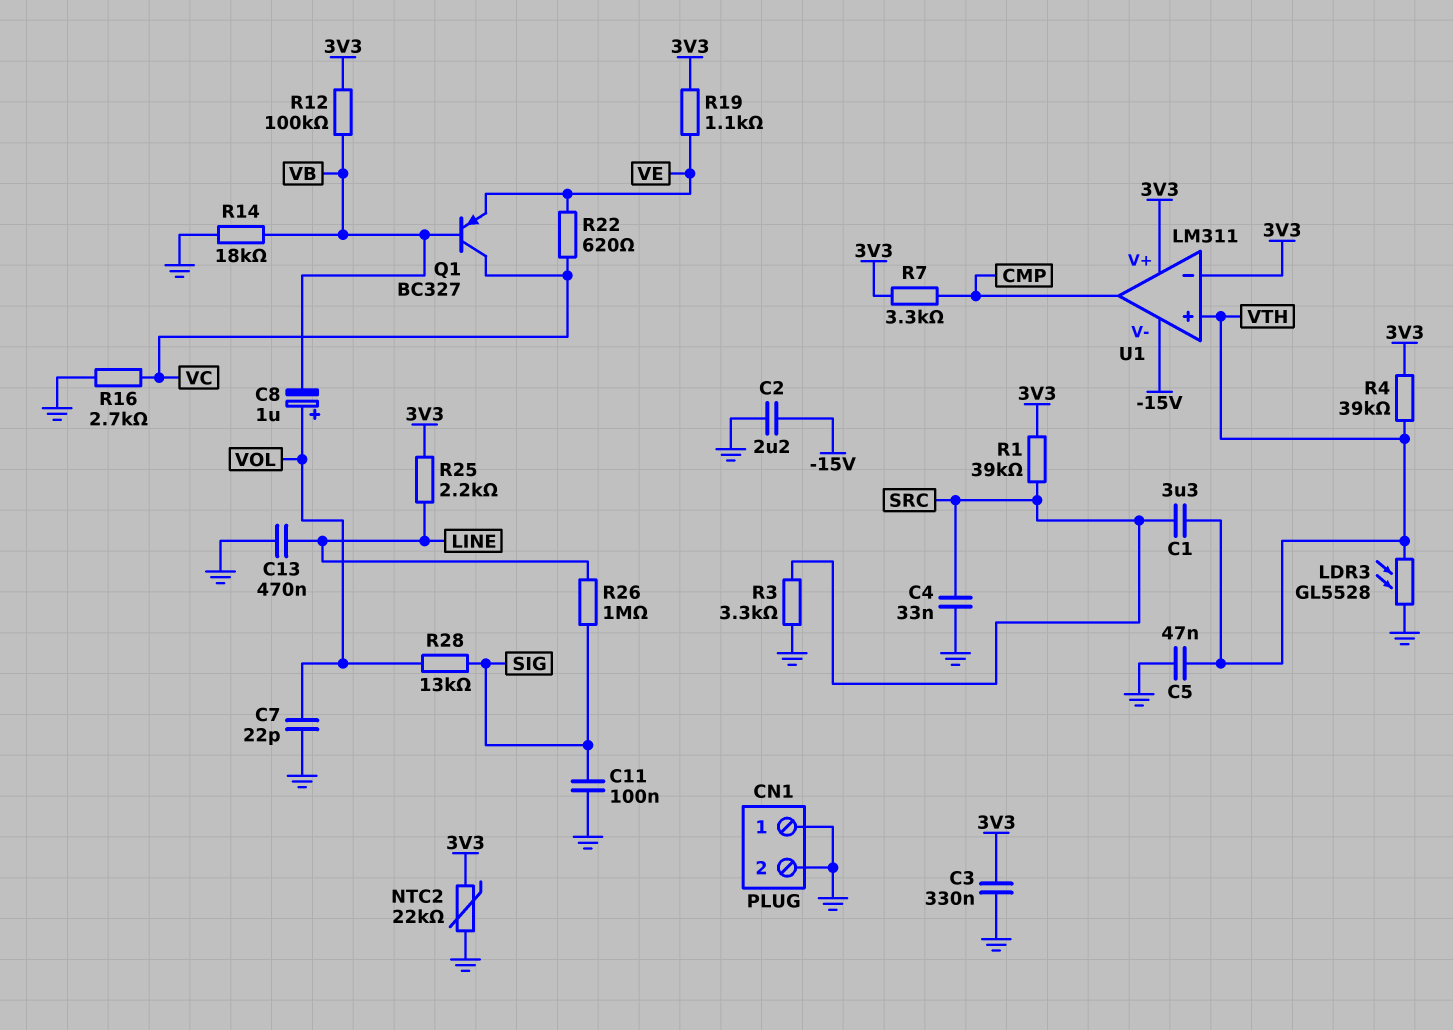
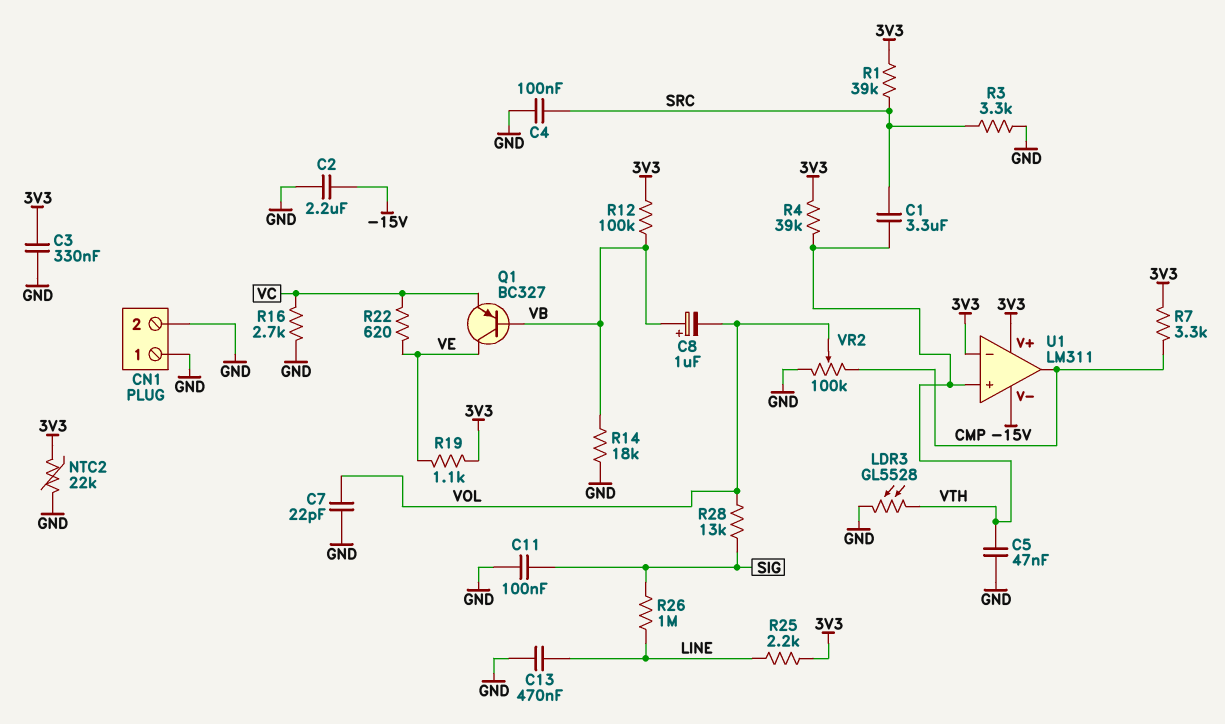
C4: 33nF (GND, SRC) -> 100nF (GND, SRC)
C8: 1uF (plus VOL, minus VB) -> 1uF (plus VB, minus VOL)
Q1: PNP BC327 (B VB, C VC, E VE) -> PNP BC327 (B VB, C VE, E VC)
VR2: none -> 100k (CMP, GND, wiper VOL)

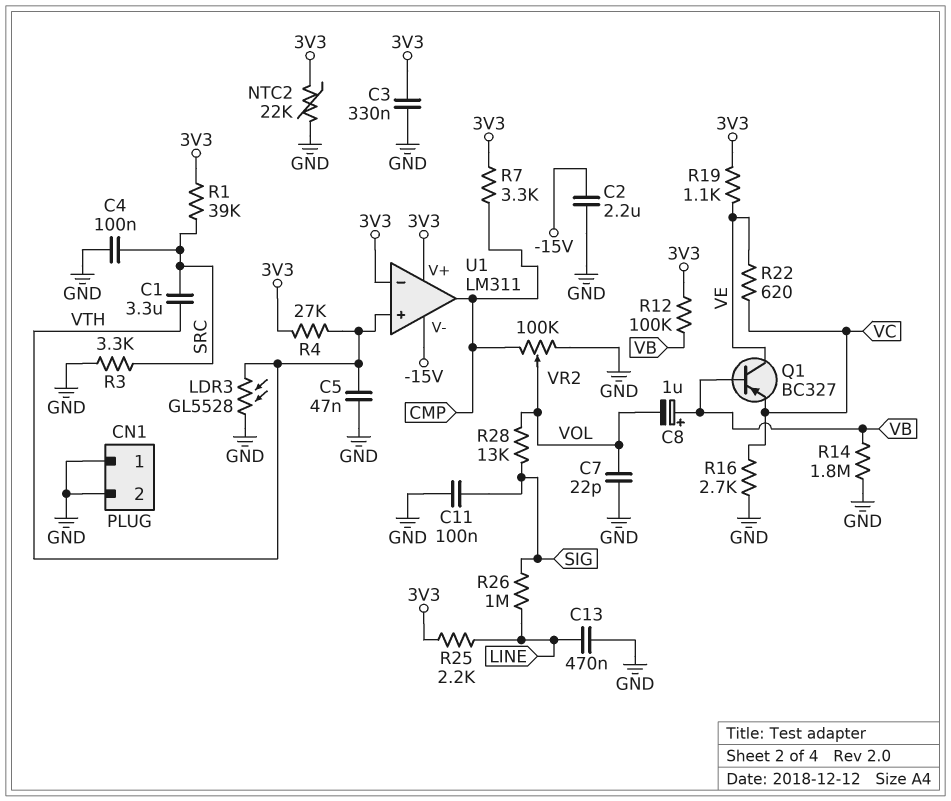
R4: 39k (3V3, VTH) -> 27k (3V3, VTH)
R14: 18k (GND, VB) -> 1.8M (GND, VB)

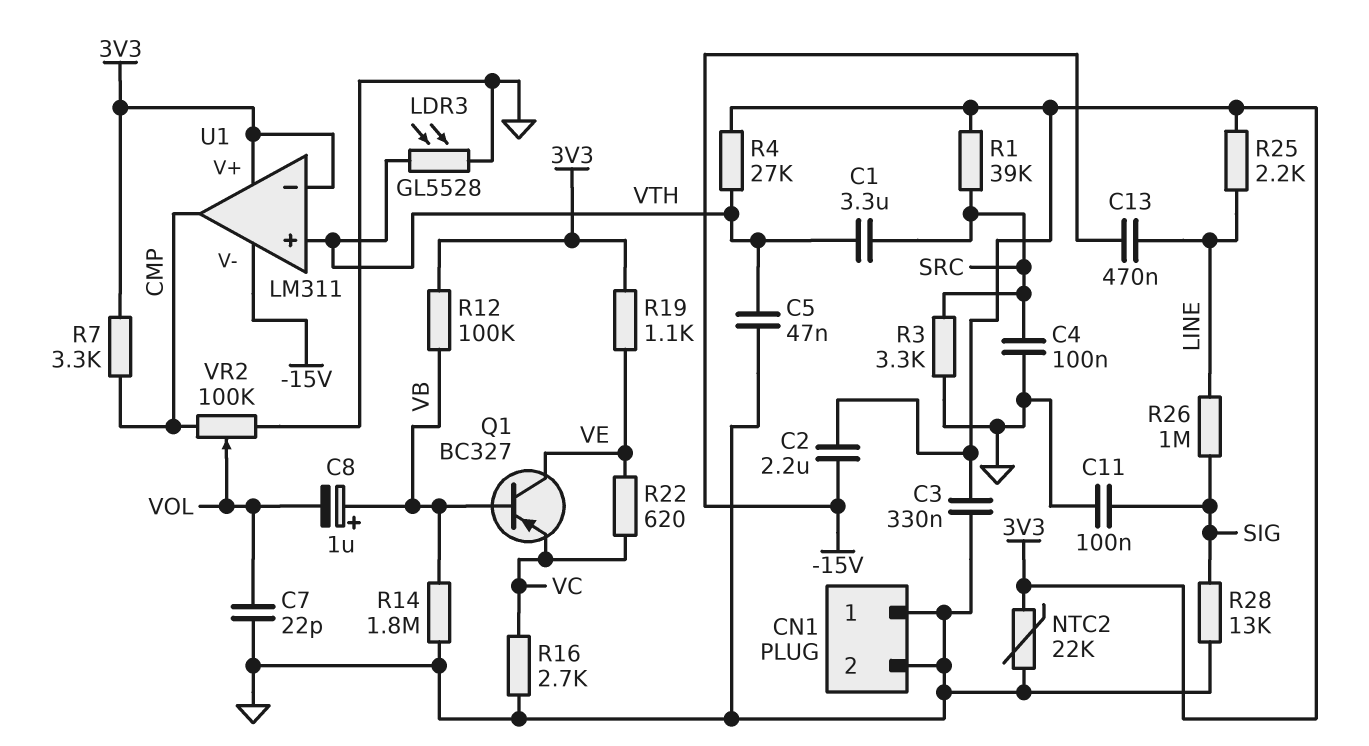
C2: 2.2uF (-15V, GND) -> 2.2uF (-15V, 3V3)
C13: 470nF (GND, LINE) -> 470nF (-15V, LINE)
R28: 13k (SIG, VOL) -> 13k (GND, SIG)

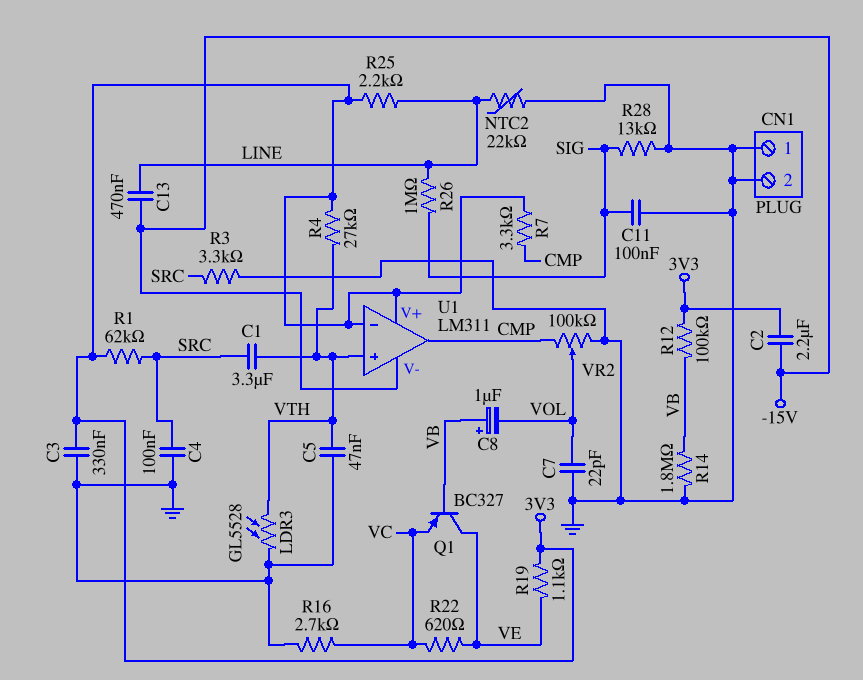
NTC2: 22k (3V3, GND) -> 22k (GND, LINE)
R1: 39k (3V3, SRC) -> 62k (3V3, SRC)

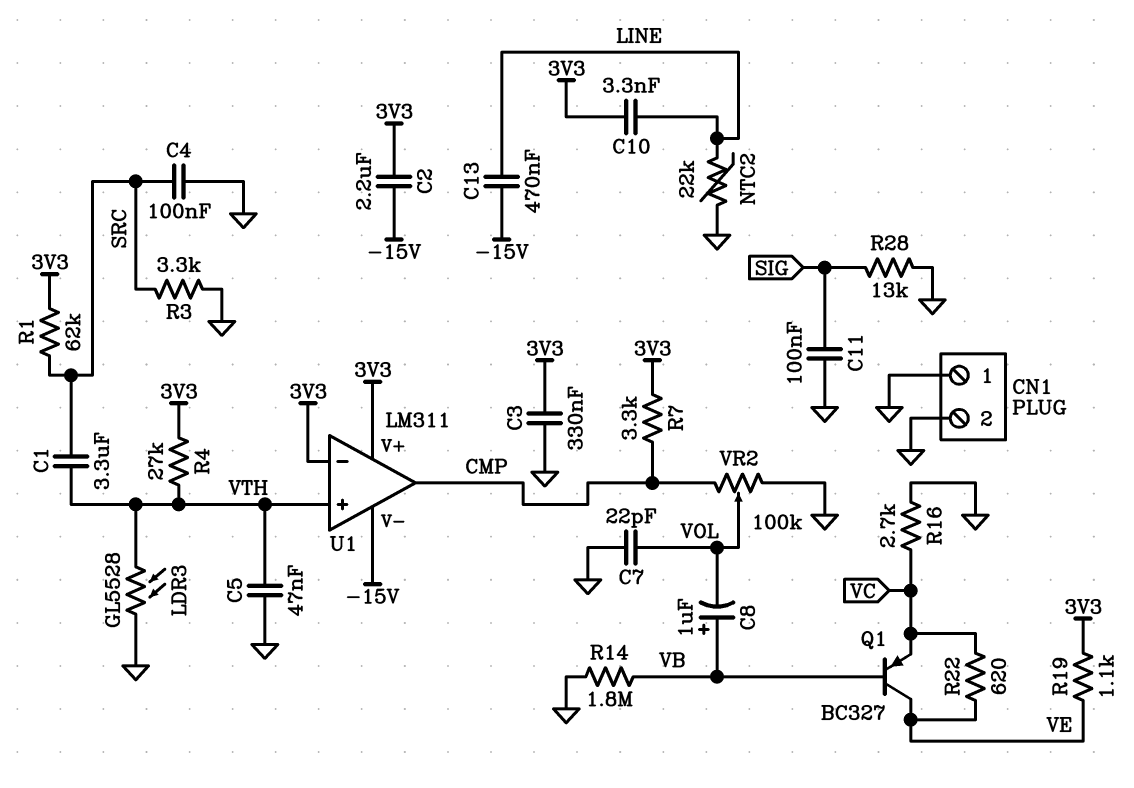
C10: none -> 3.3nF (3V3, LINE)
R12: 100k (3V3, VB) -> none
R25: 2.2k (3V3, LINE) -> none
R26: 1M (LINE, SIG) -> none

